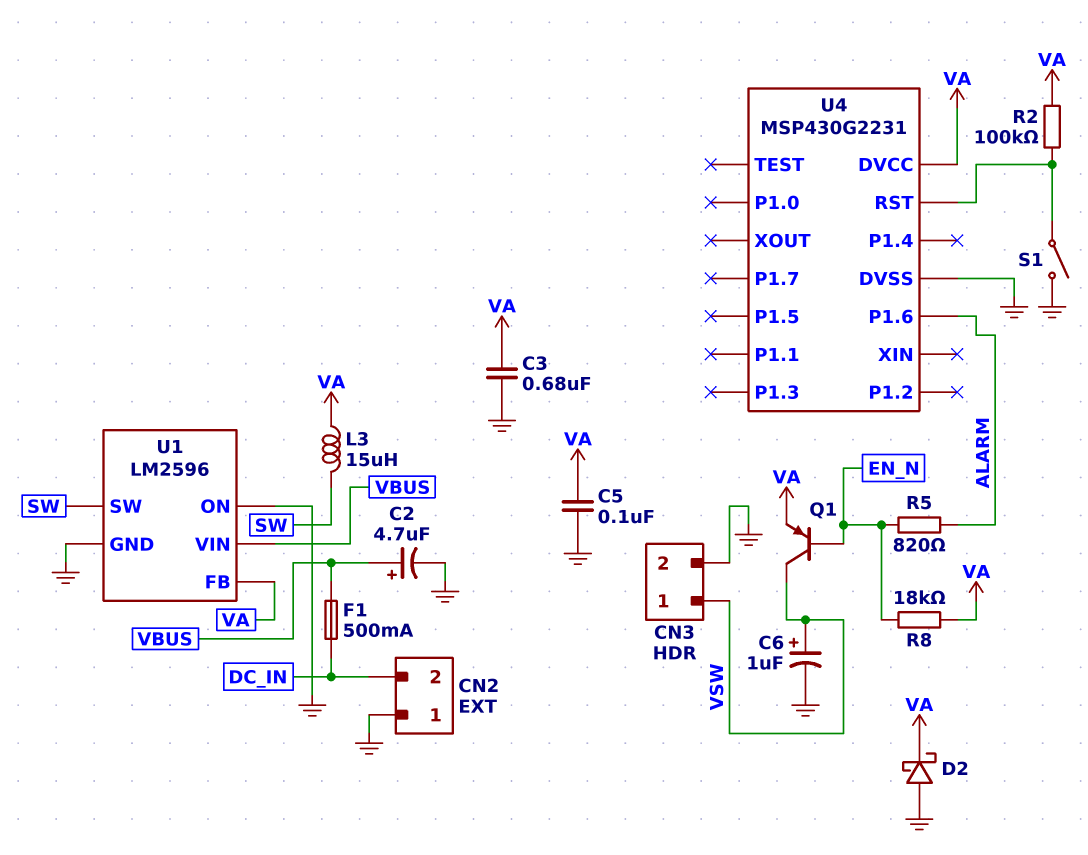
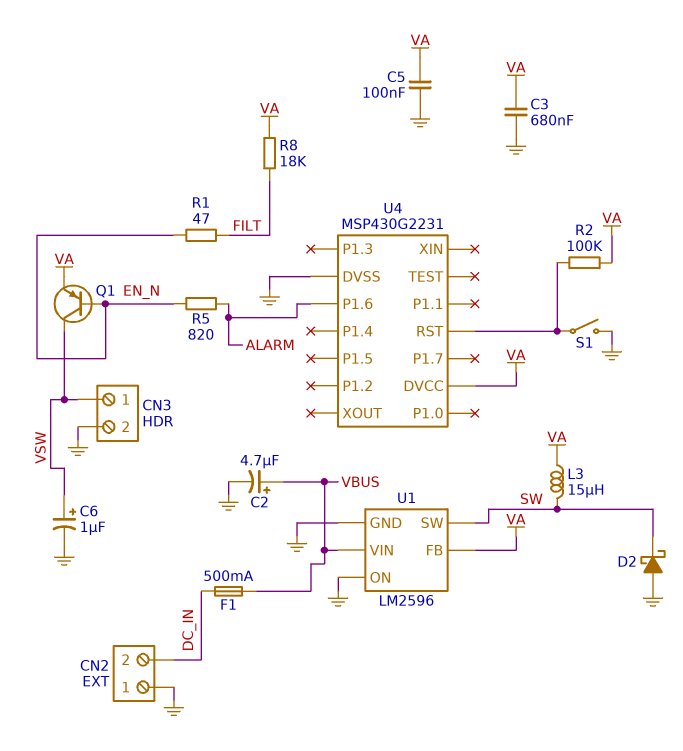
D2: schottky (A GND, K VA) -> schottky (A GND, K SW)
R1: none -> 47 (EN_N, FILT)
R8: 18k (EN_N, VA) -> 18k (FILT, VA)

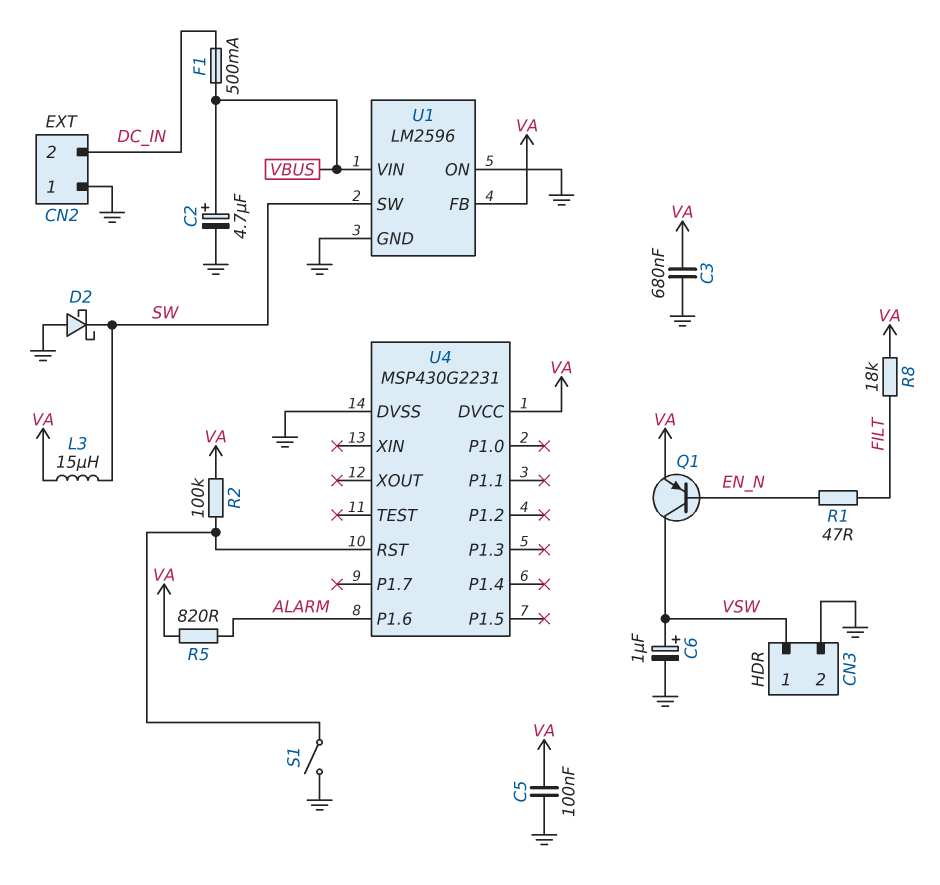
R5: 820 (ALARM, EN_N) -> 820 (ALARM, VA)

